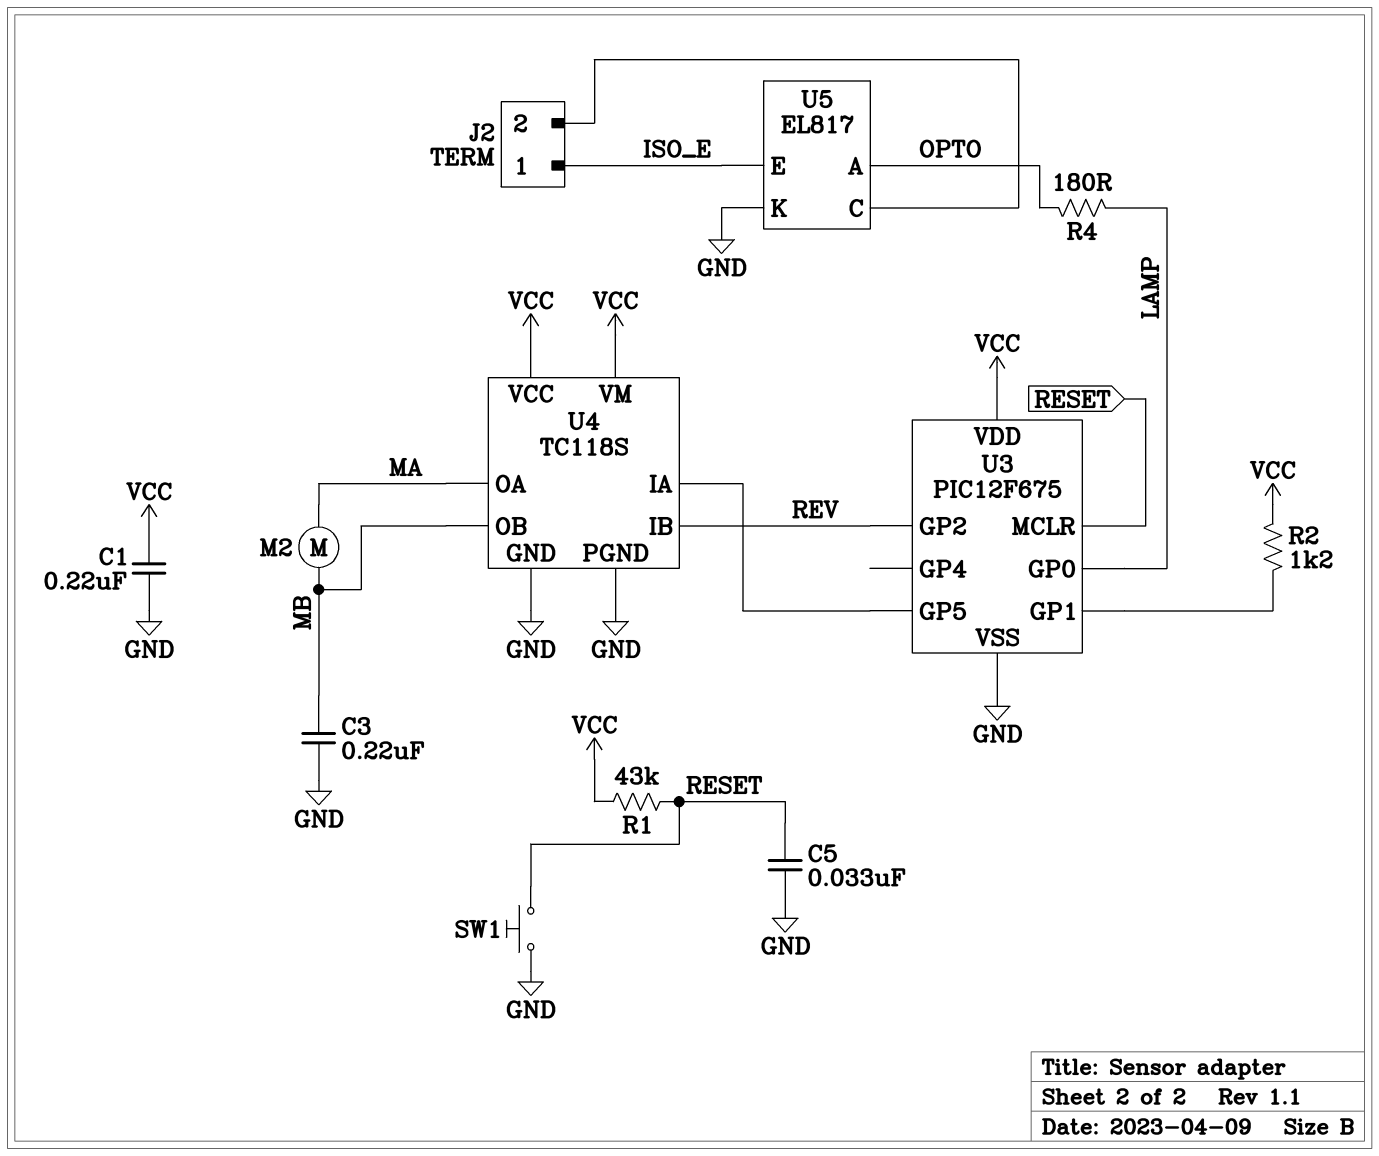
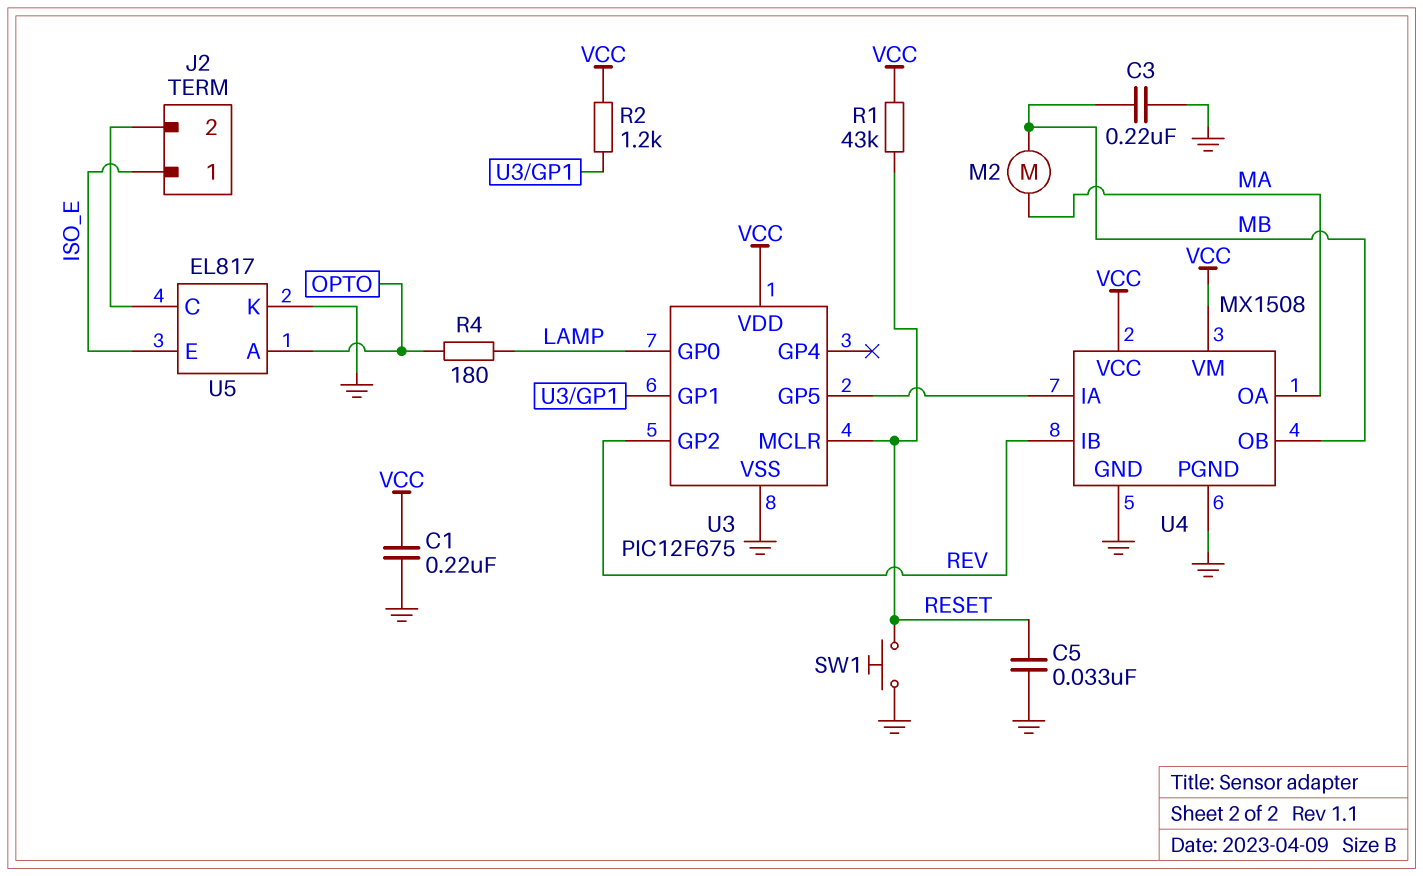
U4: TC118S -> MX1508

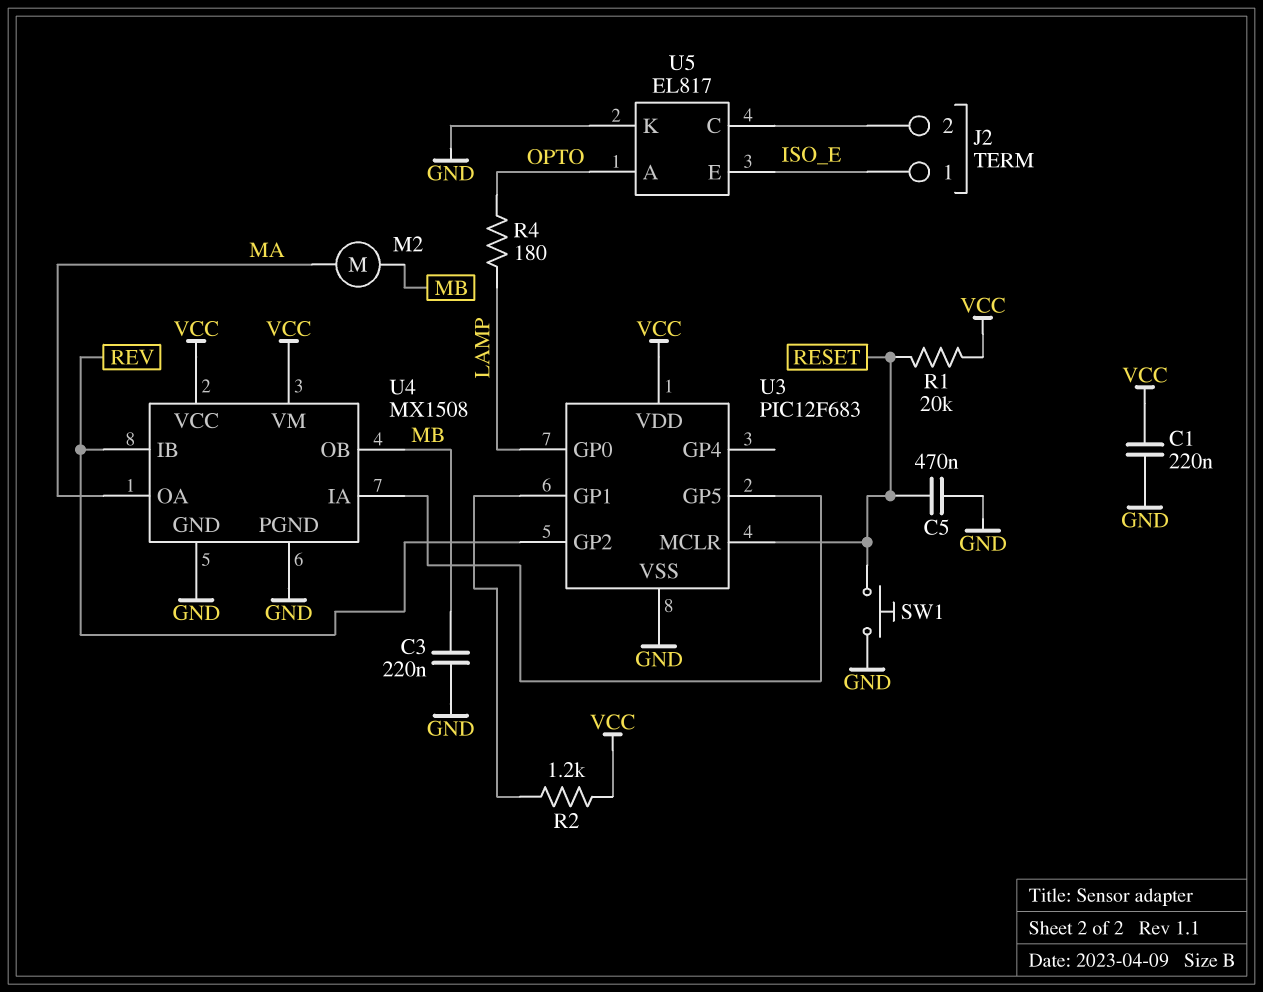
C5: 33nF (GND, RESET) -> 470nF (GND, RESET)
R1: 43k (RESET, VCC) -> 20k (RESET, VCC)
U3: PIC12F675 -> PIC12F683

